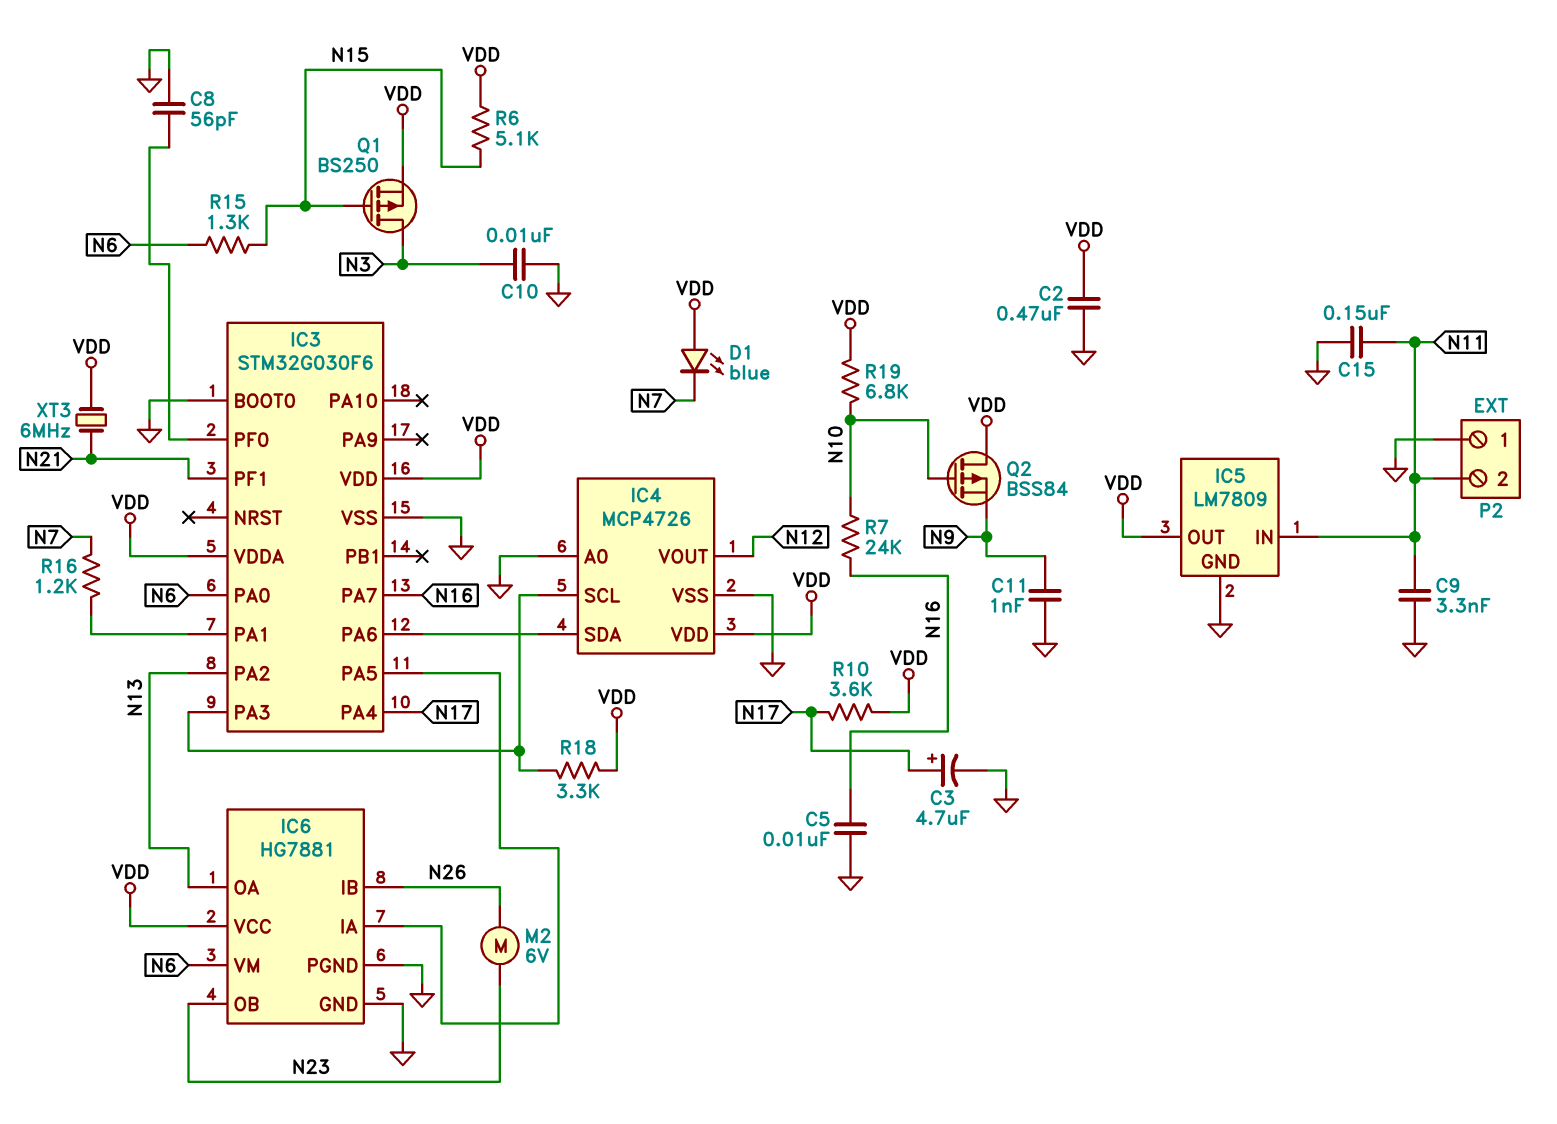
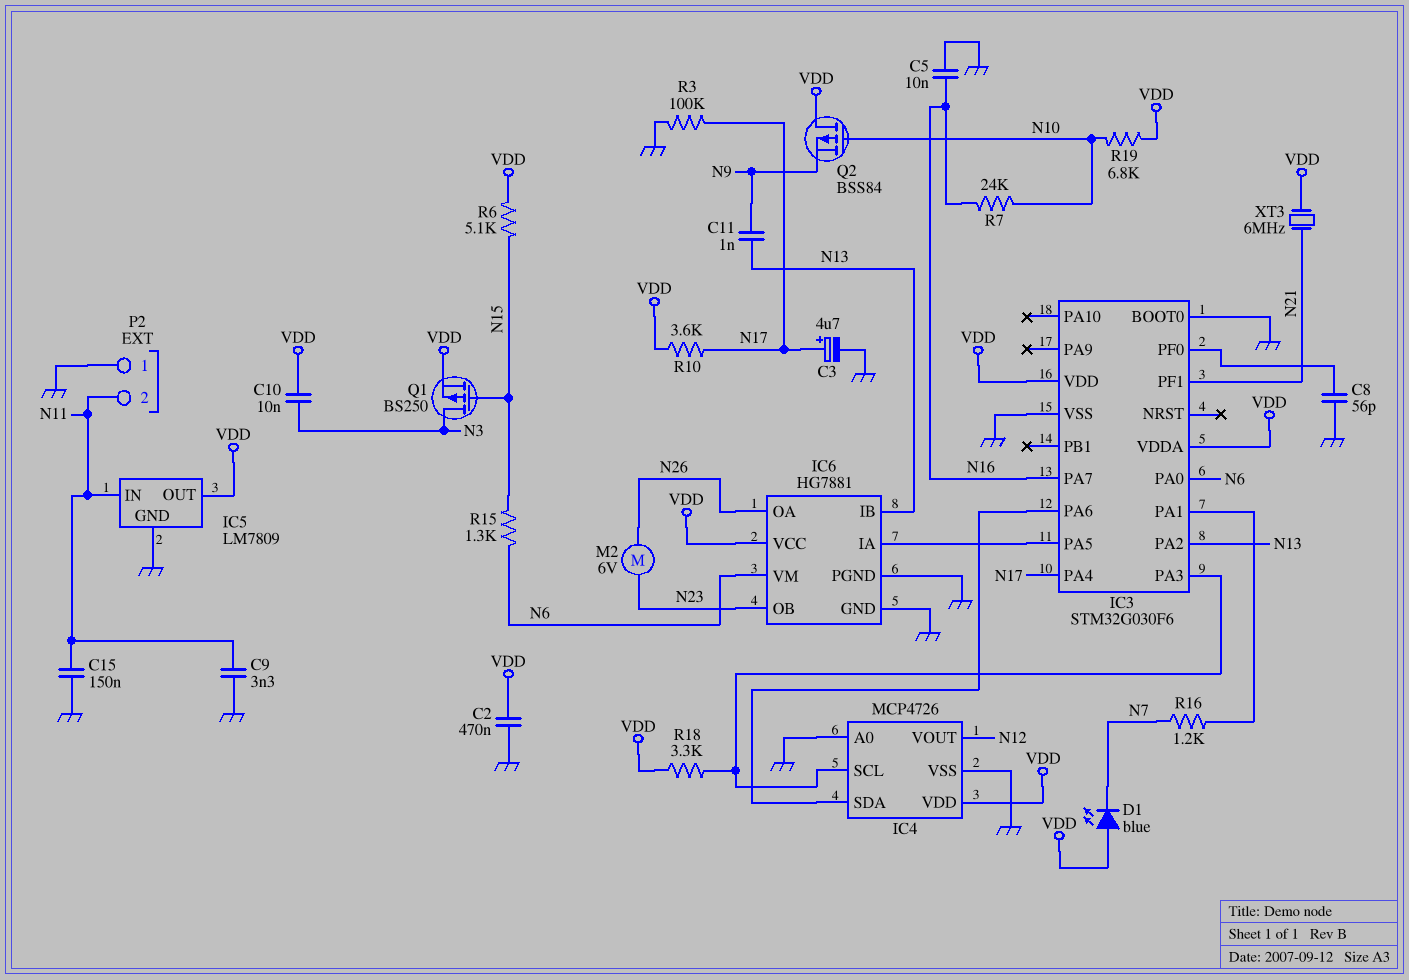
C10: 10nF (GND, N3) -> 10nF (N3, VDD)
C11: 1nF (GND, N9) -> 1nF (N9, N13)
IC6 pin IB: N26 -> N13
IC6 pin OA: N13 -> N26
R3: none -> 100k (GND, N17)

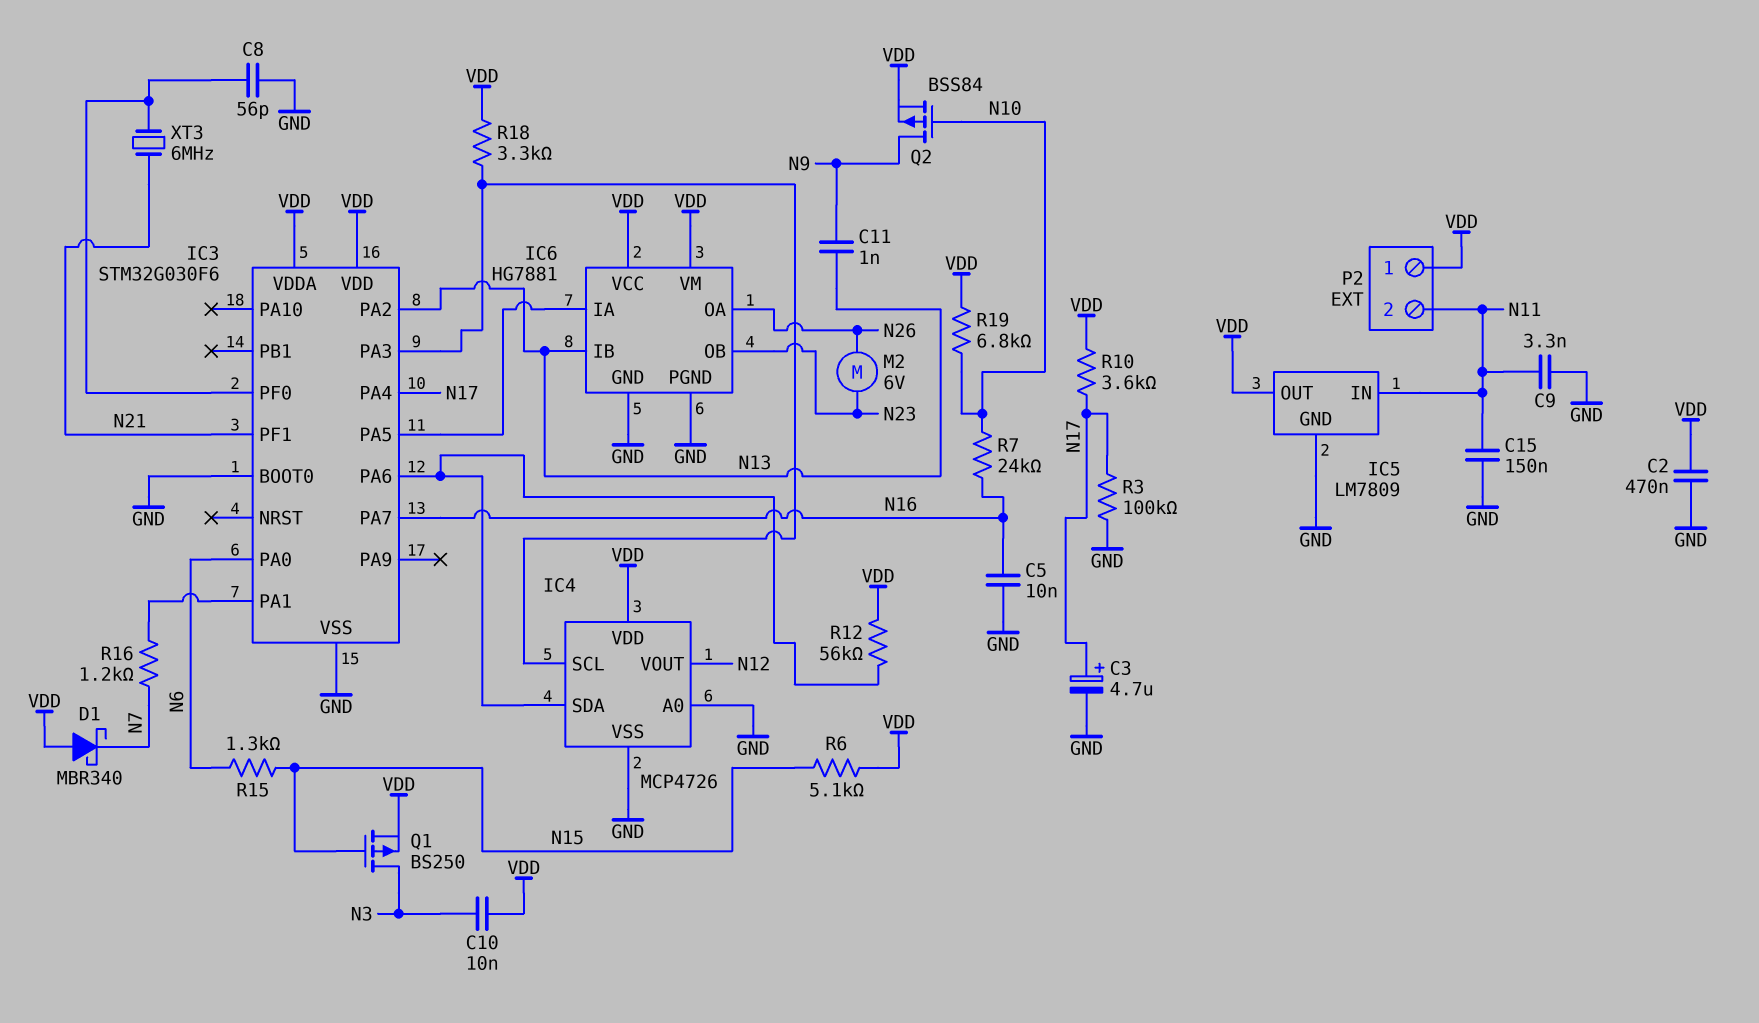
D1: LED blue (A VDD, K N7) -> schottky MBR340 (A VDD, K N7)
IC6 pin VM: N6 -> VDD
P2 pin 1: GND -> VDD
Q2: PMOS BSS84 (G N10, D VDD, S N9) -> PMOS BSS84 (G N10, D N9, S VDD)
R12: none -> 56k (IC3/PA6, VDD)
XT3: 6MHz (N21, VDD) -> 6MHz (IC3/PF0, N21)

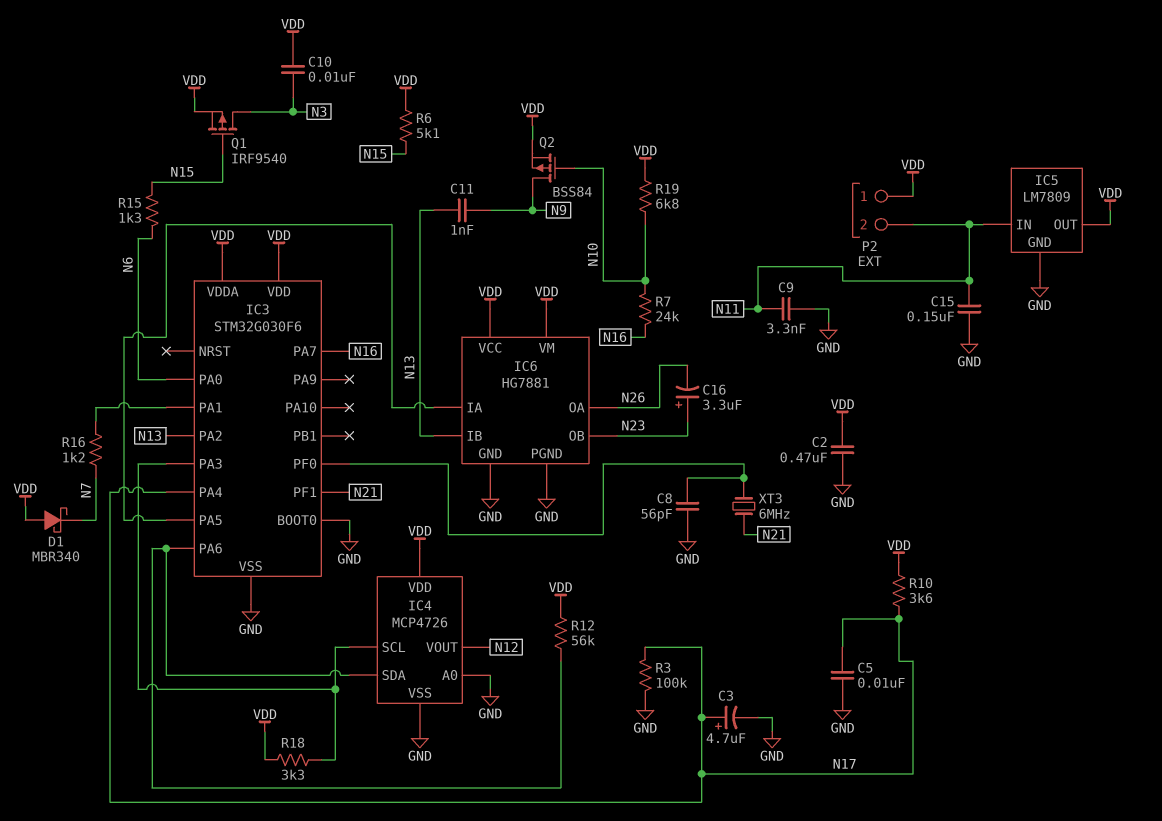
C5: 10nF (GND, N16) -> 10nF (GND, N17)
C16: none -> 3.3uF (plus N23, minus N26)
M2: motor 6V (N23, N26) -> none
Q1: PMOS BS250 (G N15, D N3, S VDD) -> PMOS IRF9540 (G N15, D N3, S VDD)

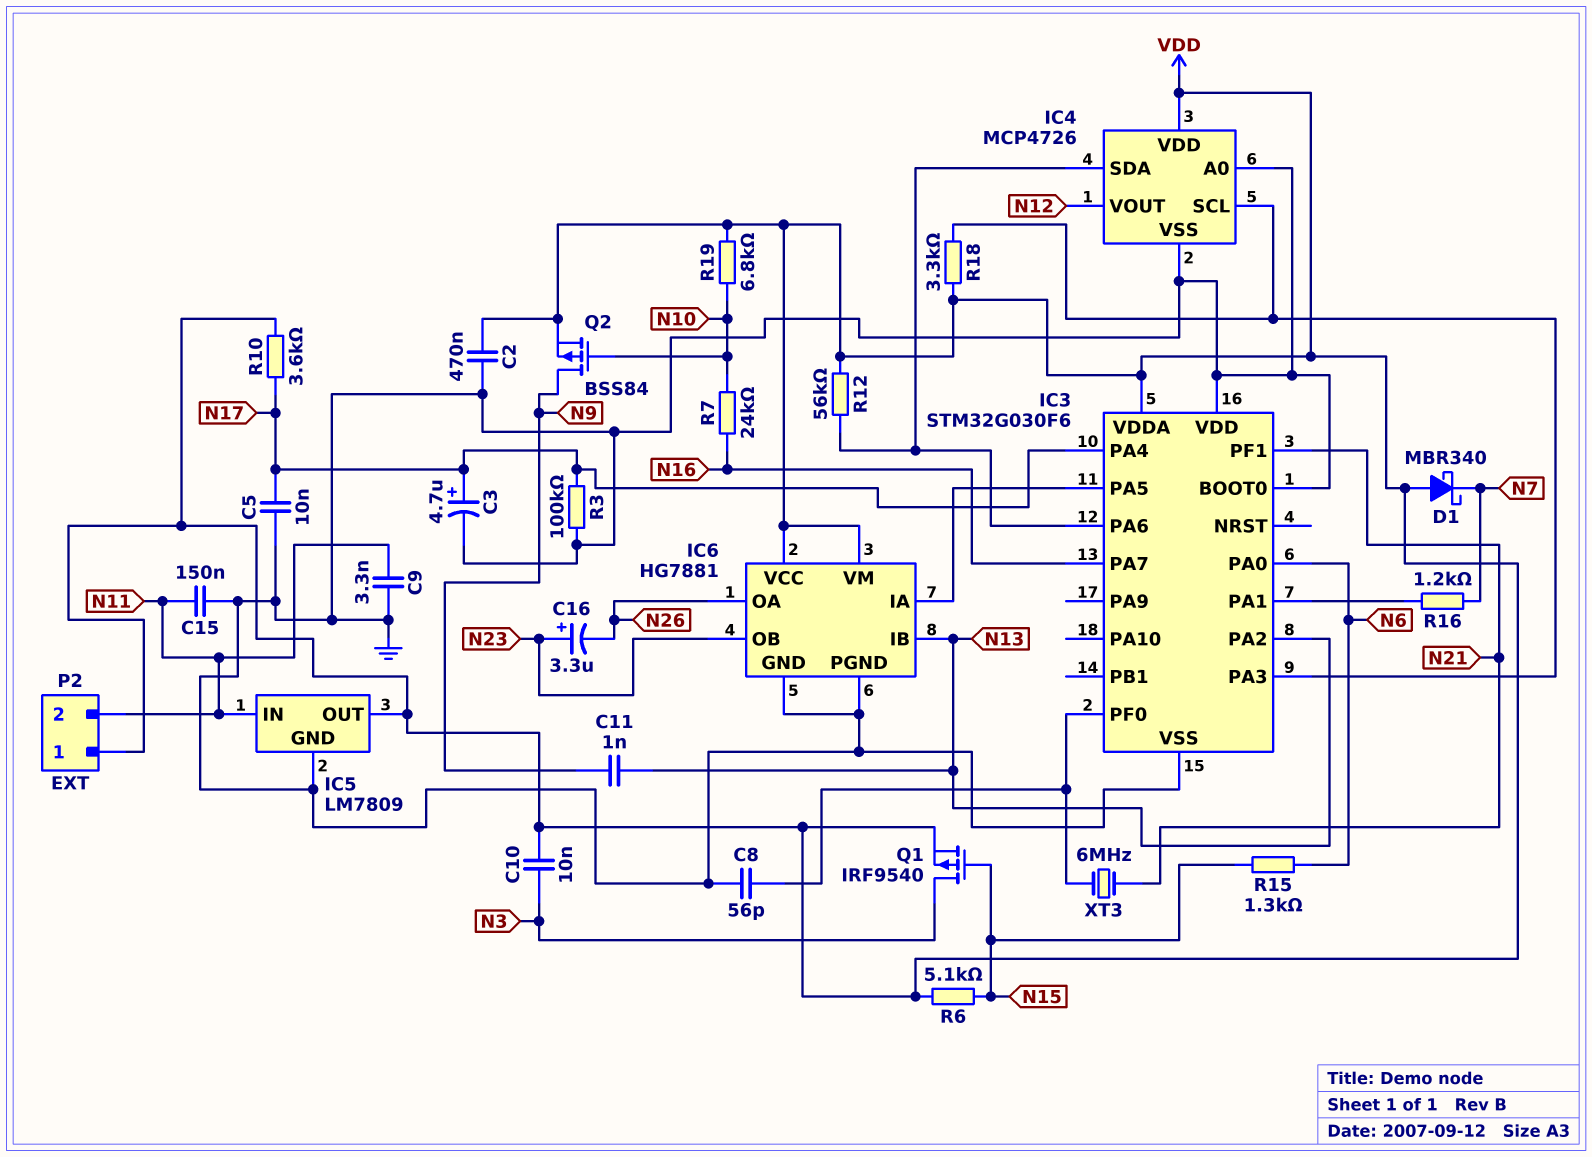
IC3 pin VDD: VDD -> GND

